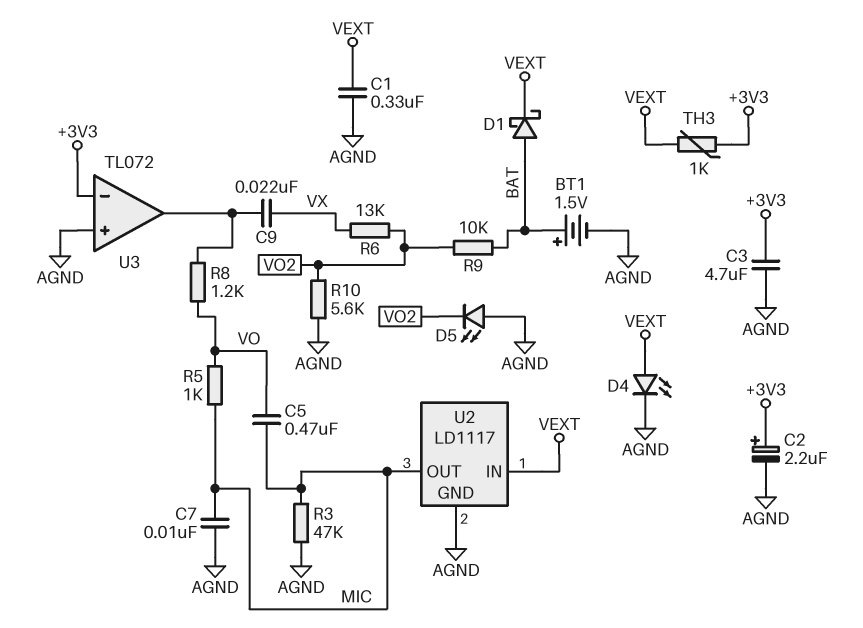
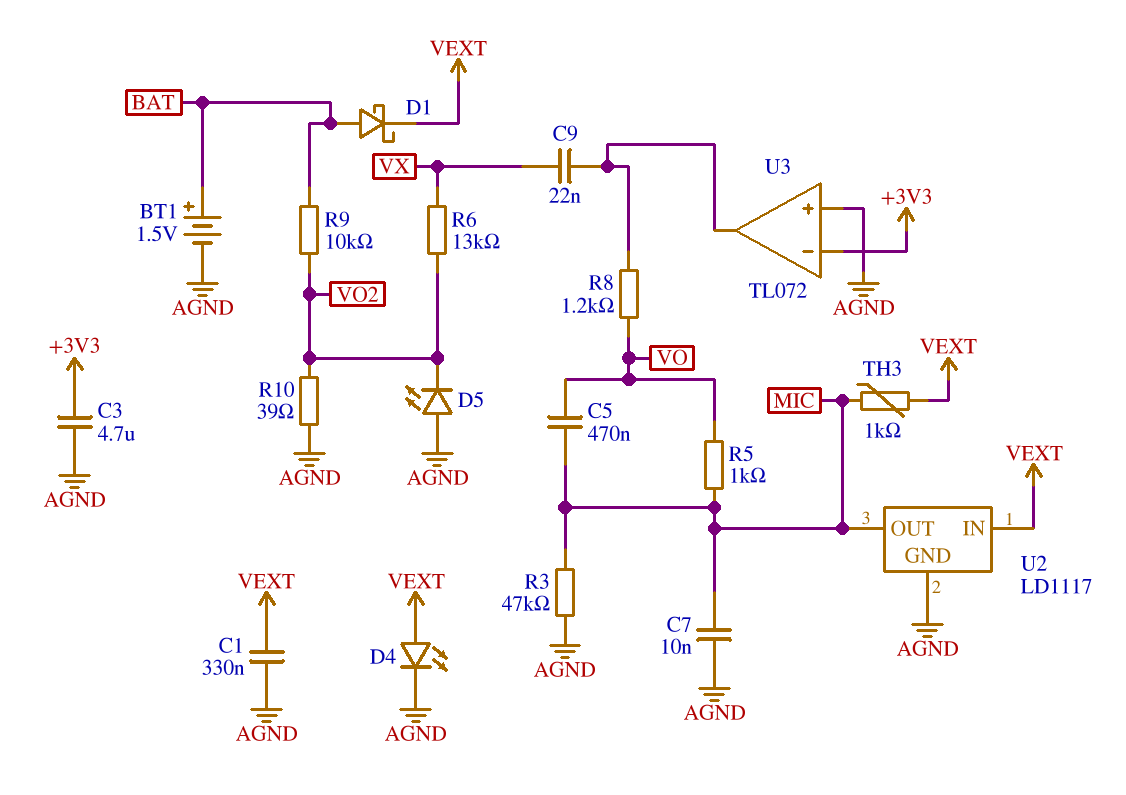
C2: 2.2uF (plus +3V3, minus AGND) -> none
R10: 5.6k (AGND, VO2) -> 39 (AGND, VO2)
TH3: 1k (+3V3, VEXT) -> 1k (MIC, VEXT)

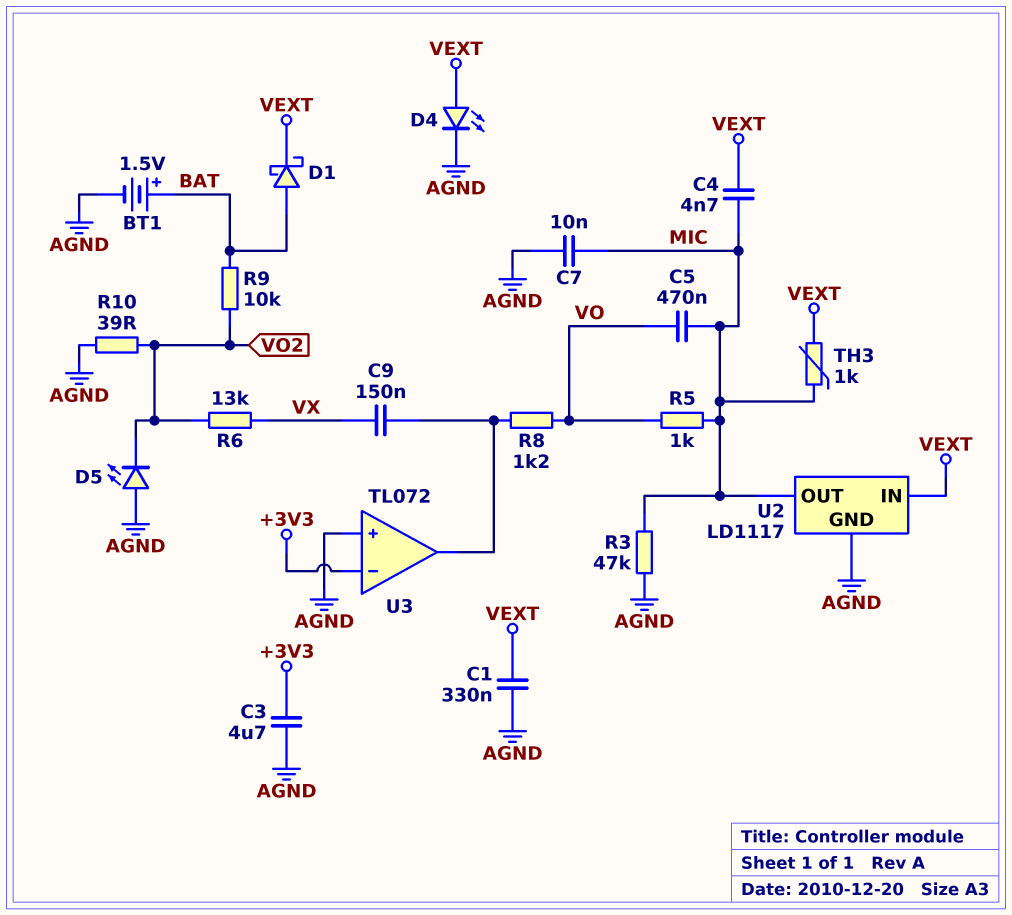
C4: none -> 4.7nF (MIC, VEXT)
C9: 22nF (U3/out, VX) -> 150nF (U3/out, VX)

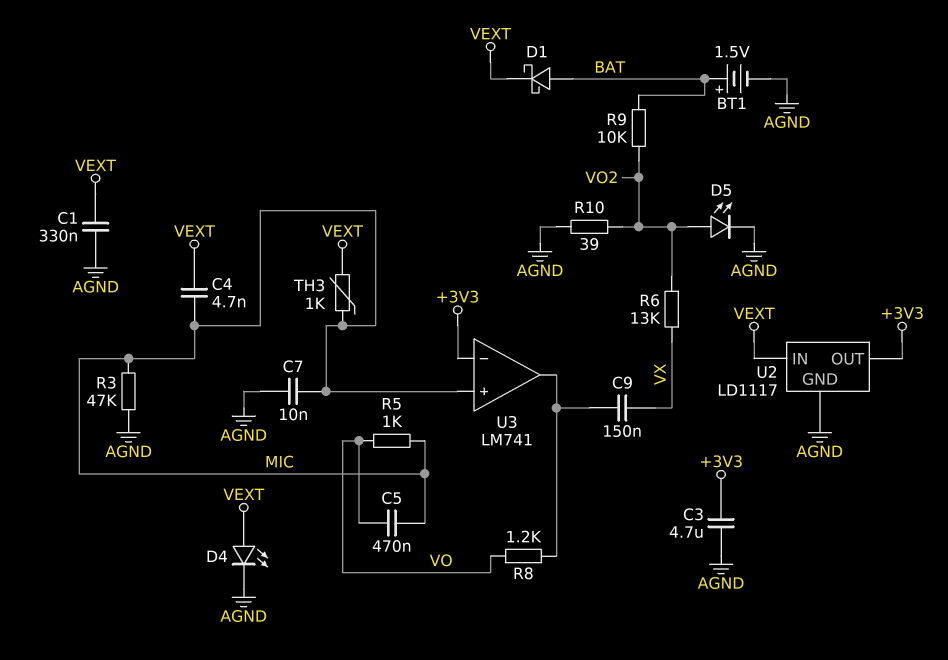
D5: LED (A AGND, K VO2) -> LED (A VO2, K AGND)
U2 pin OUT: MIC -> +3V3
U3: TL072 -> LM741
U3 pin in+: AGND -> MIC

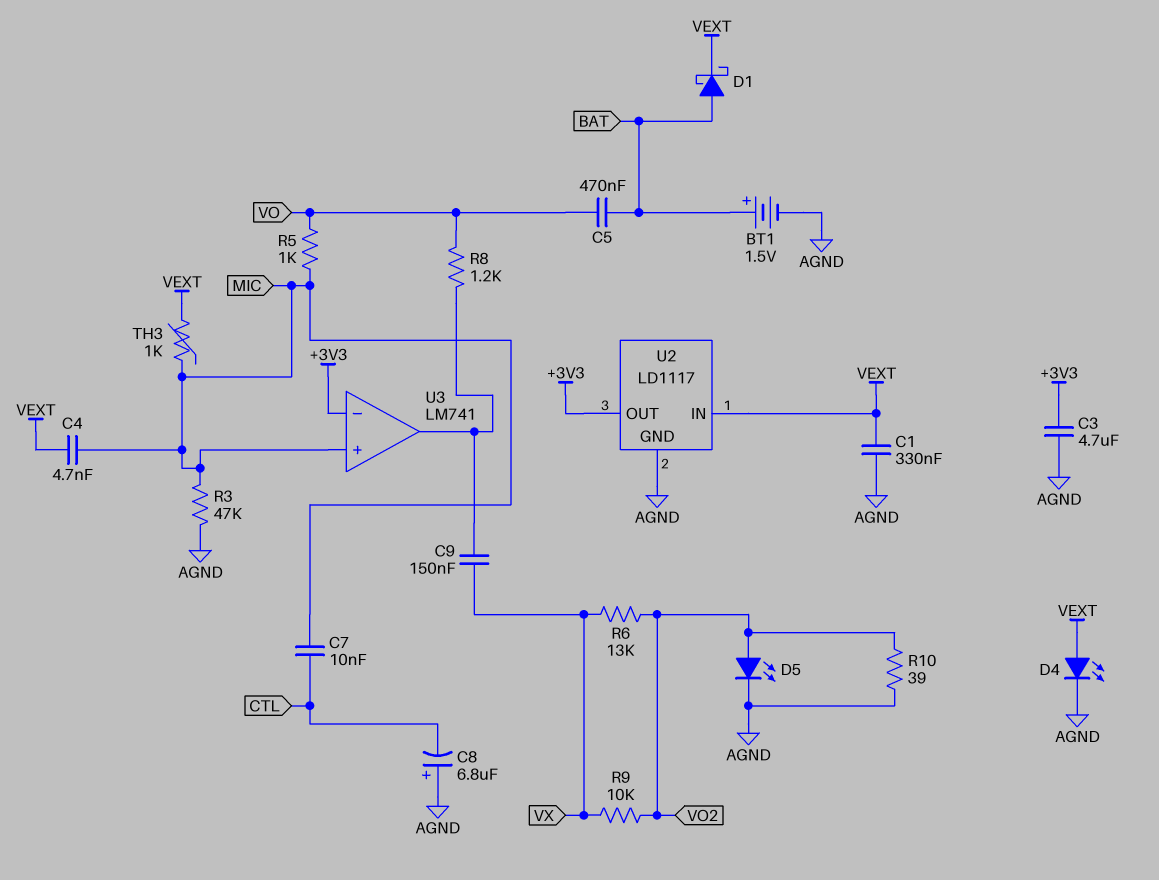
C5: 470nF (MIC, VO) -> 470nF (BAT, VO)
C7: 10nF (AGND, MIC) -> 10nF (CTL, MIC)
C8: none -> 6.8uF (plus AGND, minus CTL)
R9: 10k (BAT, VO2) -> 10k (VO2, VX)

